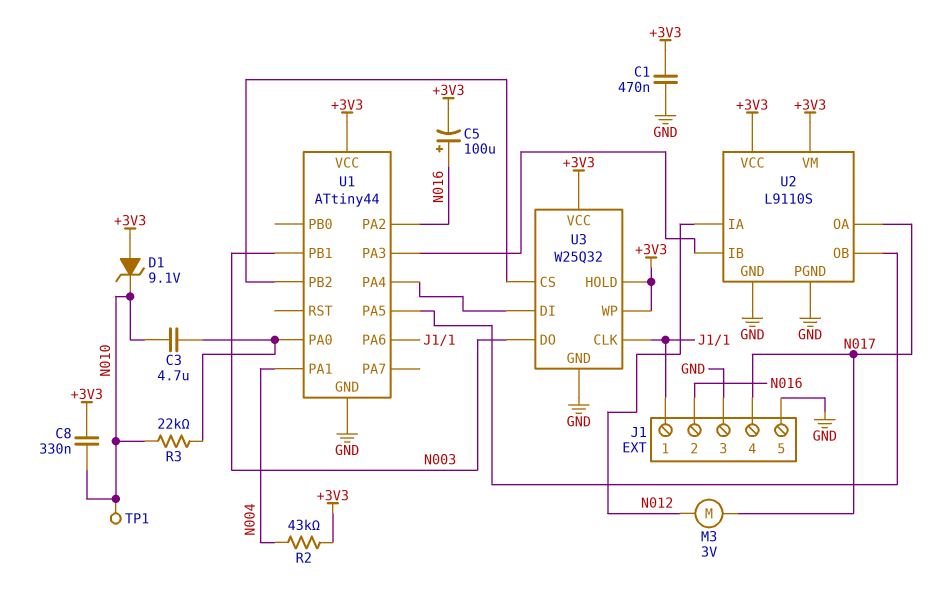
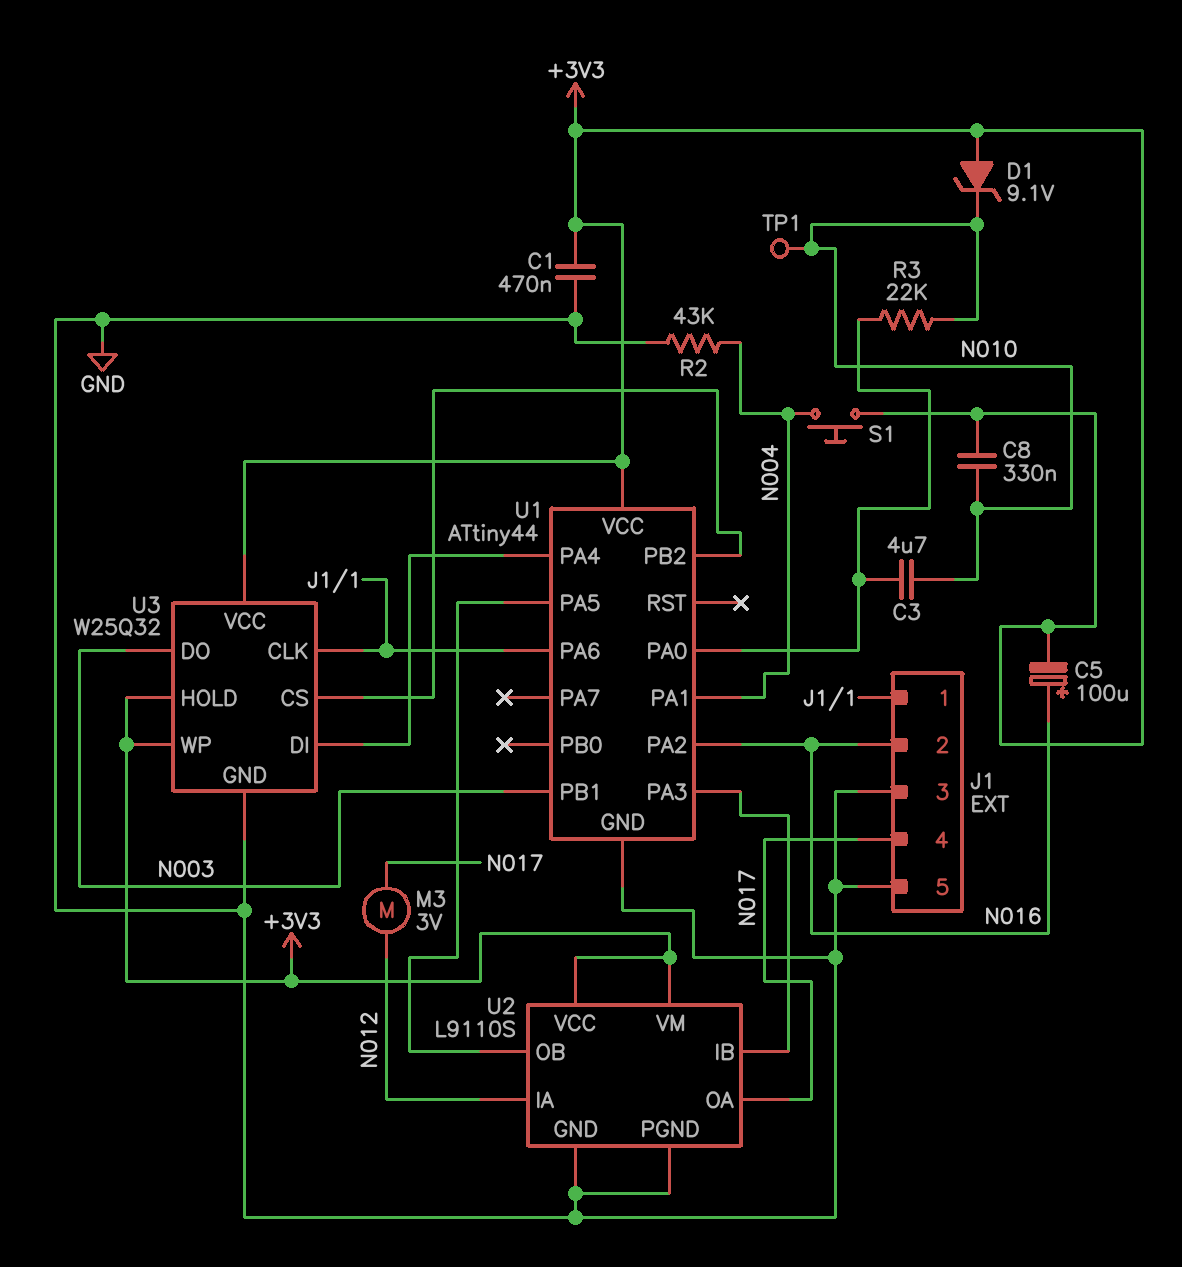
R2: 43k (+3V3, N004) -> 43k (GND, N004)
S1: none -> button (+3V3, N004)

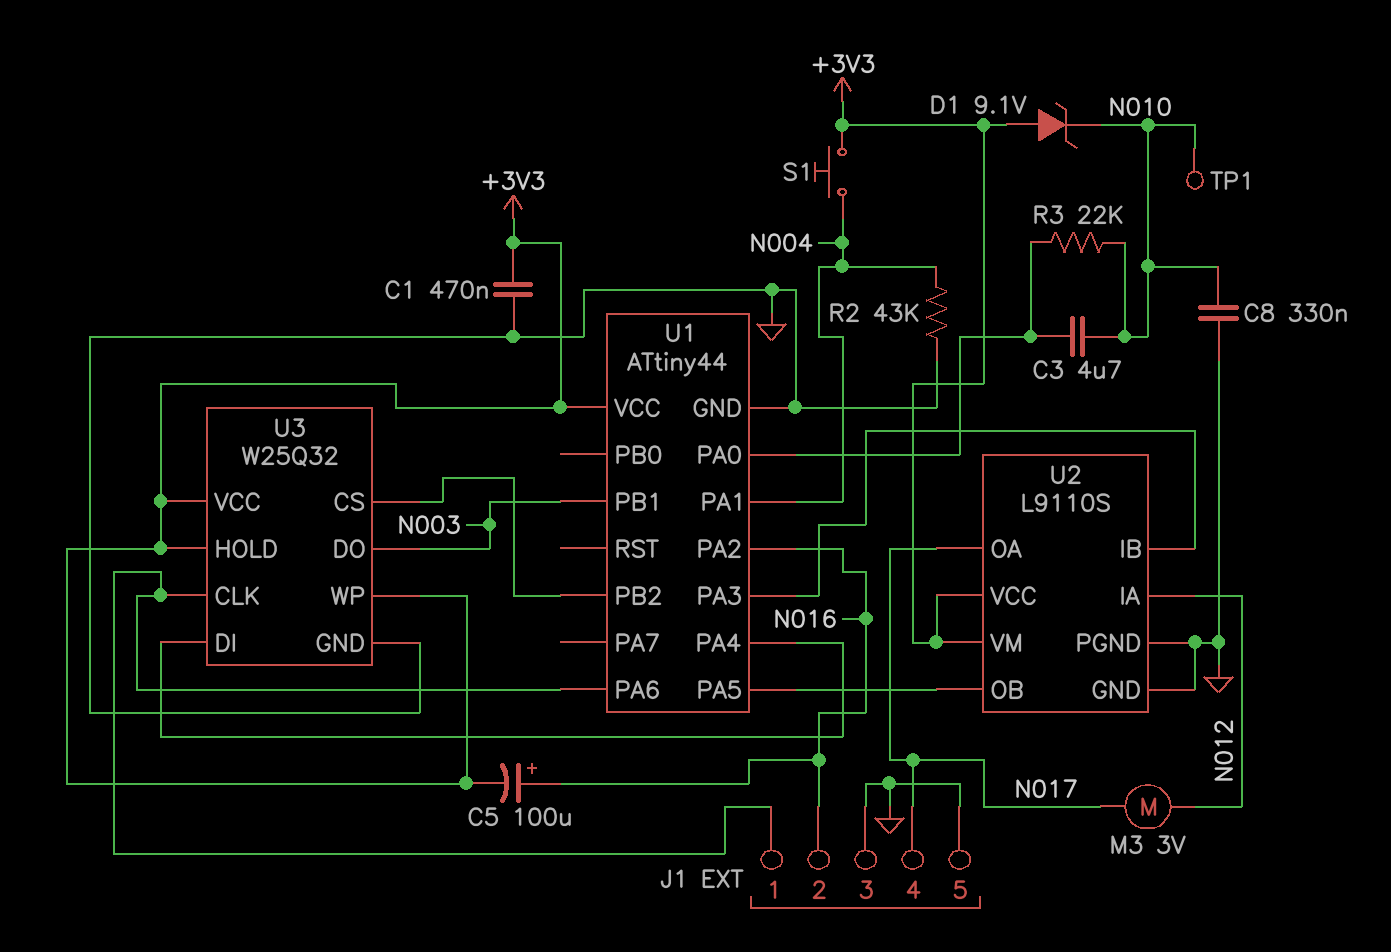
C8: 330nF (+3V3, N010) -> 330nF (GND, N010)

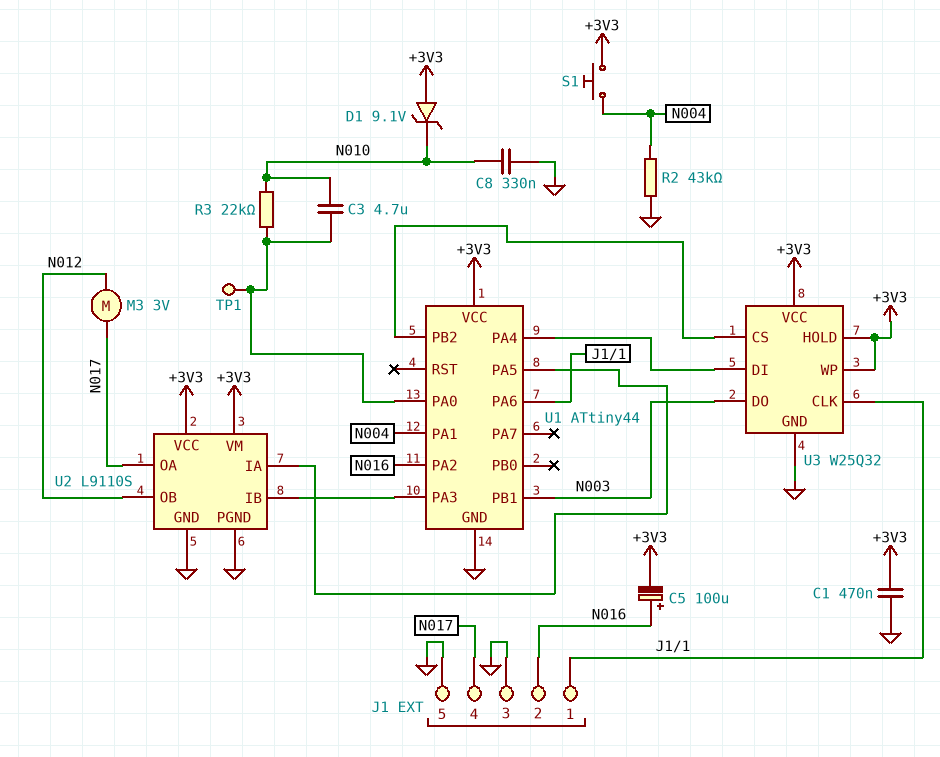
TP1: test point (N010) -> test point (U1/PA0)
U2 pin IA: N012 -> U1/PA5
U2 pin OB: U1/PA5 -> N012

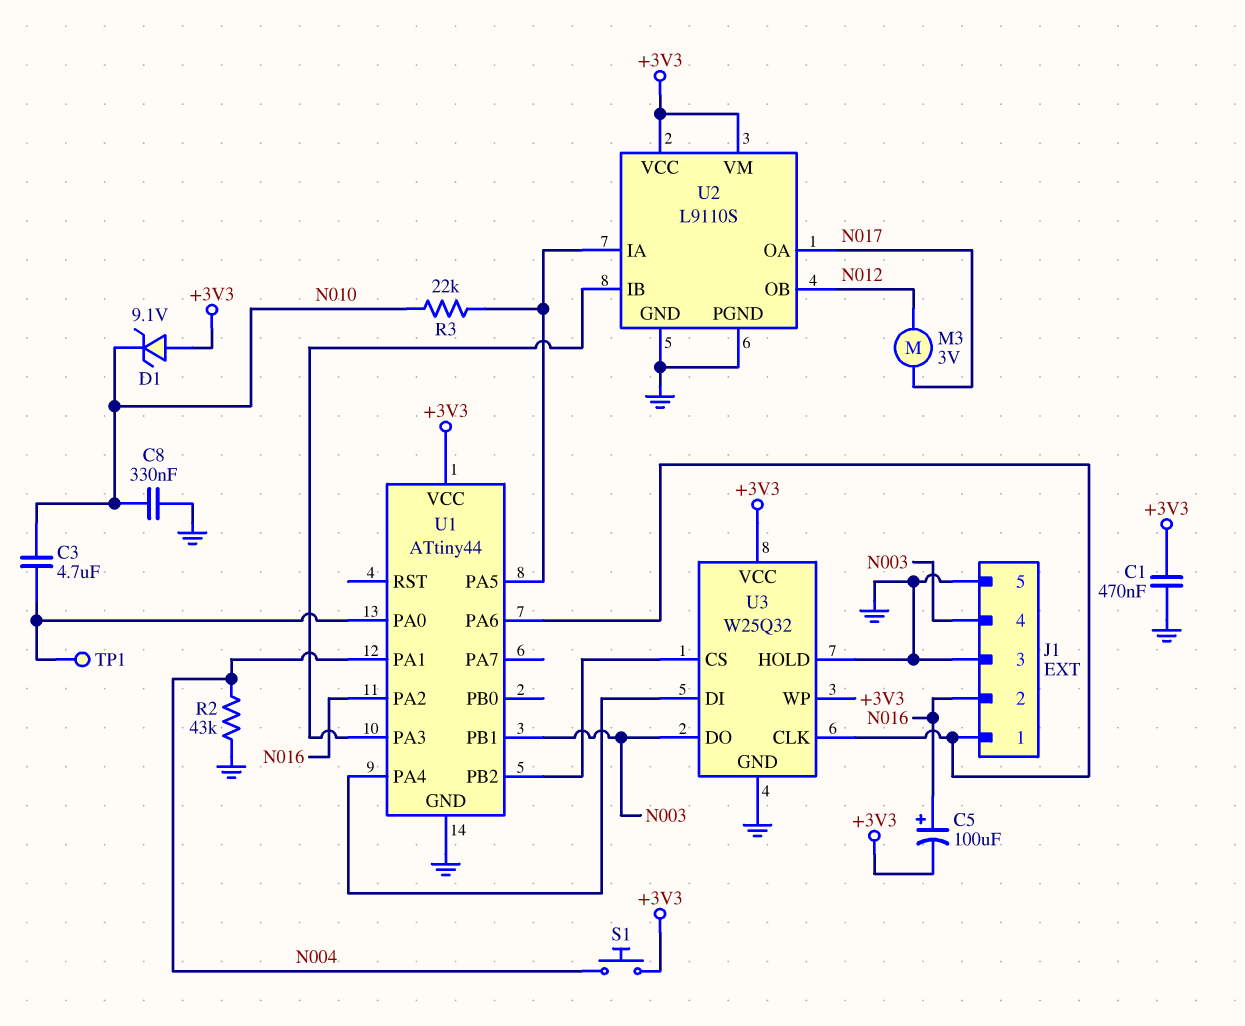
J1 pin 4: N017 -> N003
R3: 22k (N010, U1/PA0) -> 22k (N010, U1/PA5)
U3 pin HOLD: +3V3 -> GND

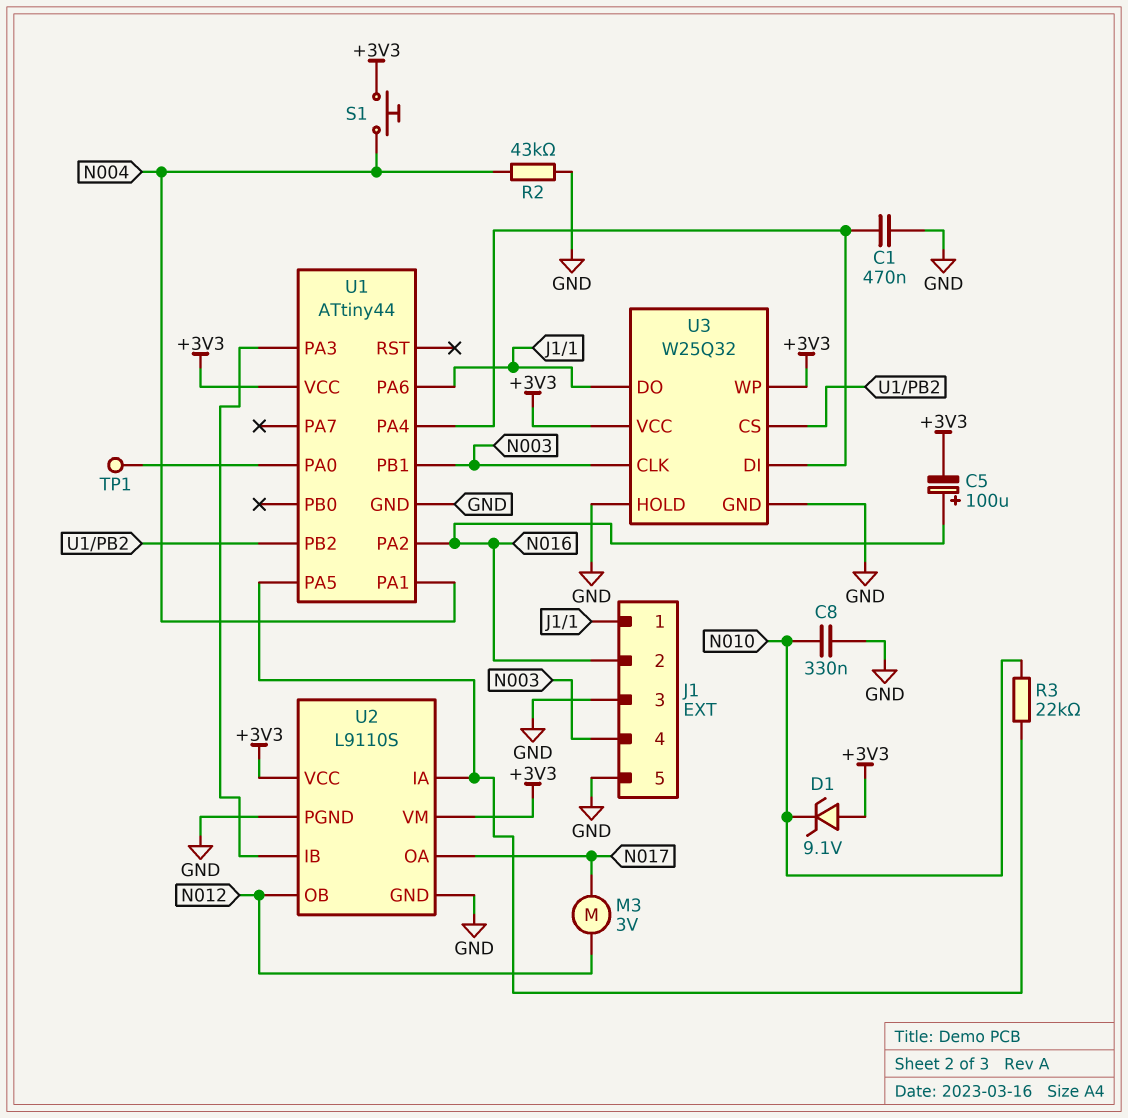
C1: 470nF (+3V3, GND) -> 470nF (GND, U1/PA4)
C3: 4.7uF (N010, U1/PA0) -> none
U3 pin CLK: J1/1 -> N003
U3 pin DO: N003 -> J1/1

